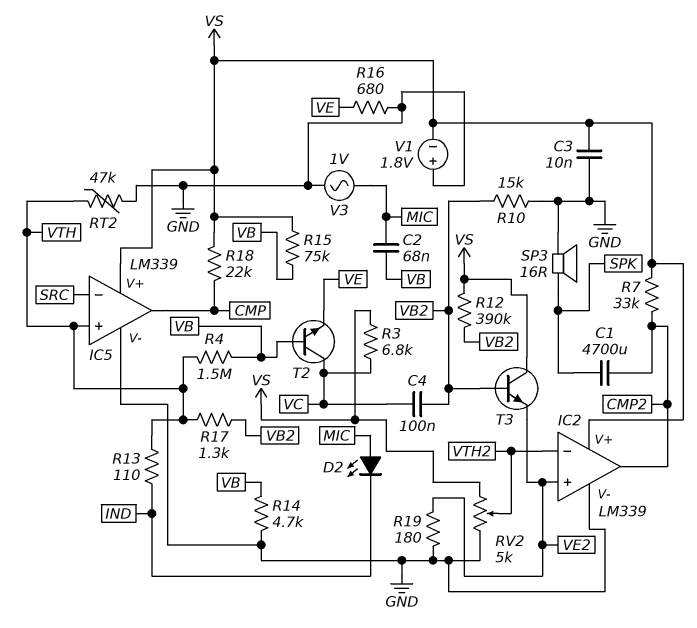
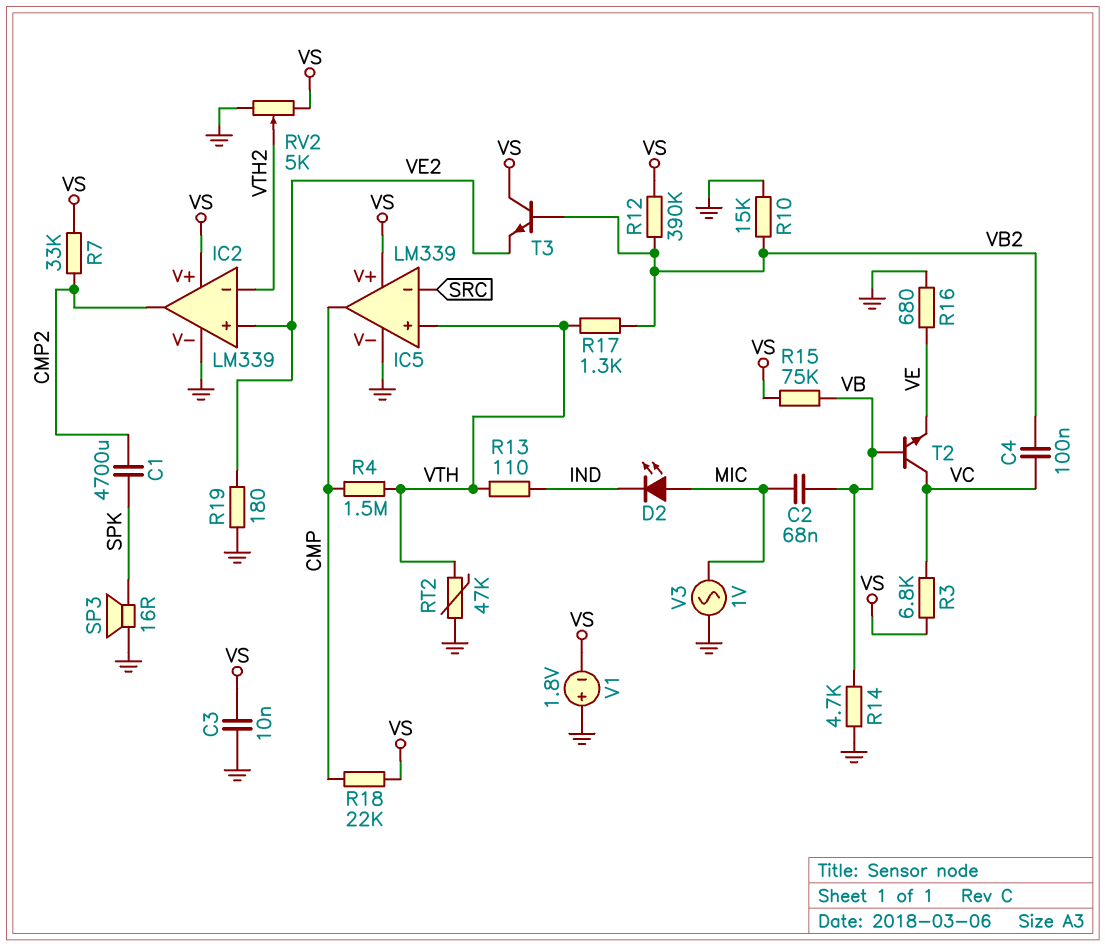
R4: 1.5M (VB, VTH) -> 1.5M (CMP, VTH)

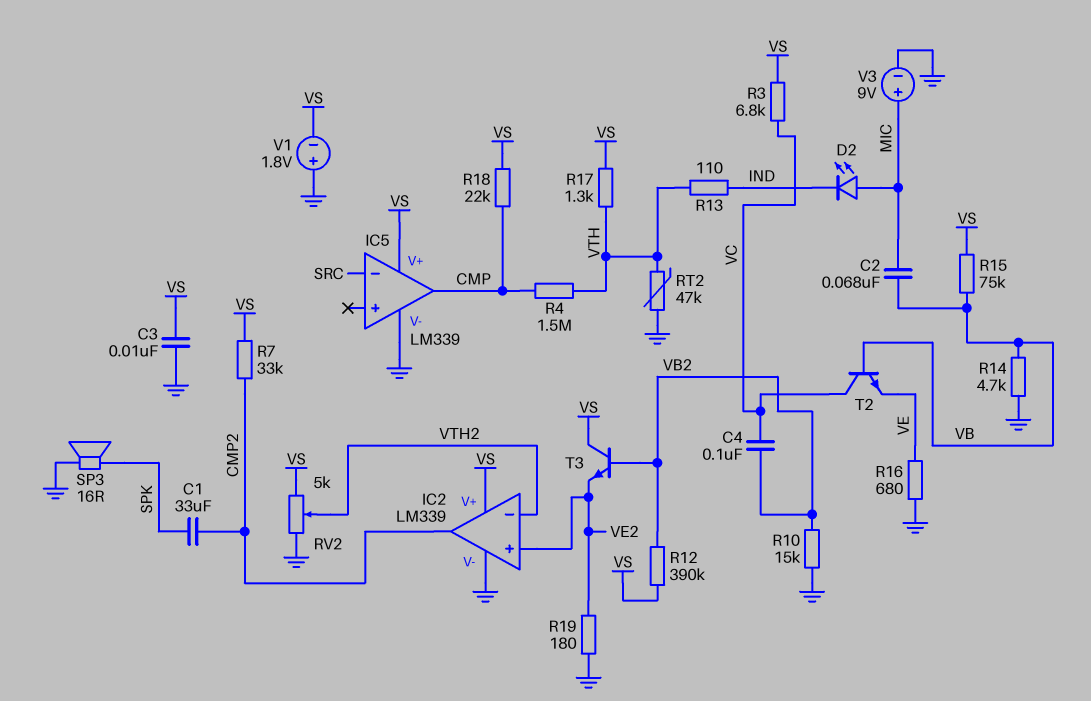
C1: 4700uF (CMP2, SPK) -> 33uF (CMP2, SPK)
IC5 pin in+: VTH -> none
R17: 1.3k (VB2, VTH) -> 1.3k (VS, VTH)
V3: AC 1V (GND, MIC) -> 9V (plus MIC, minus GND)

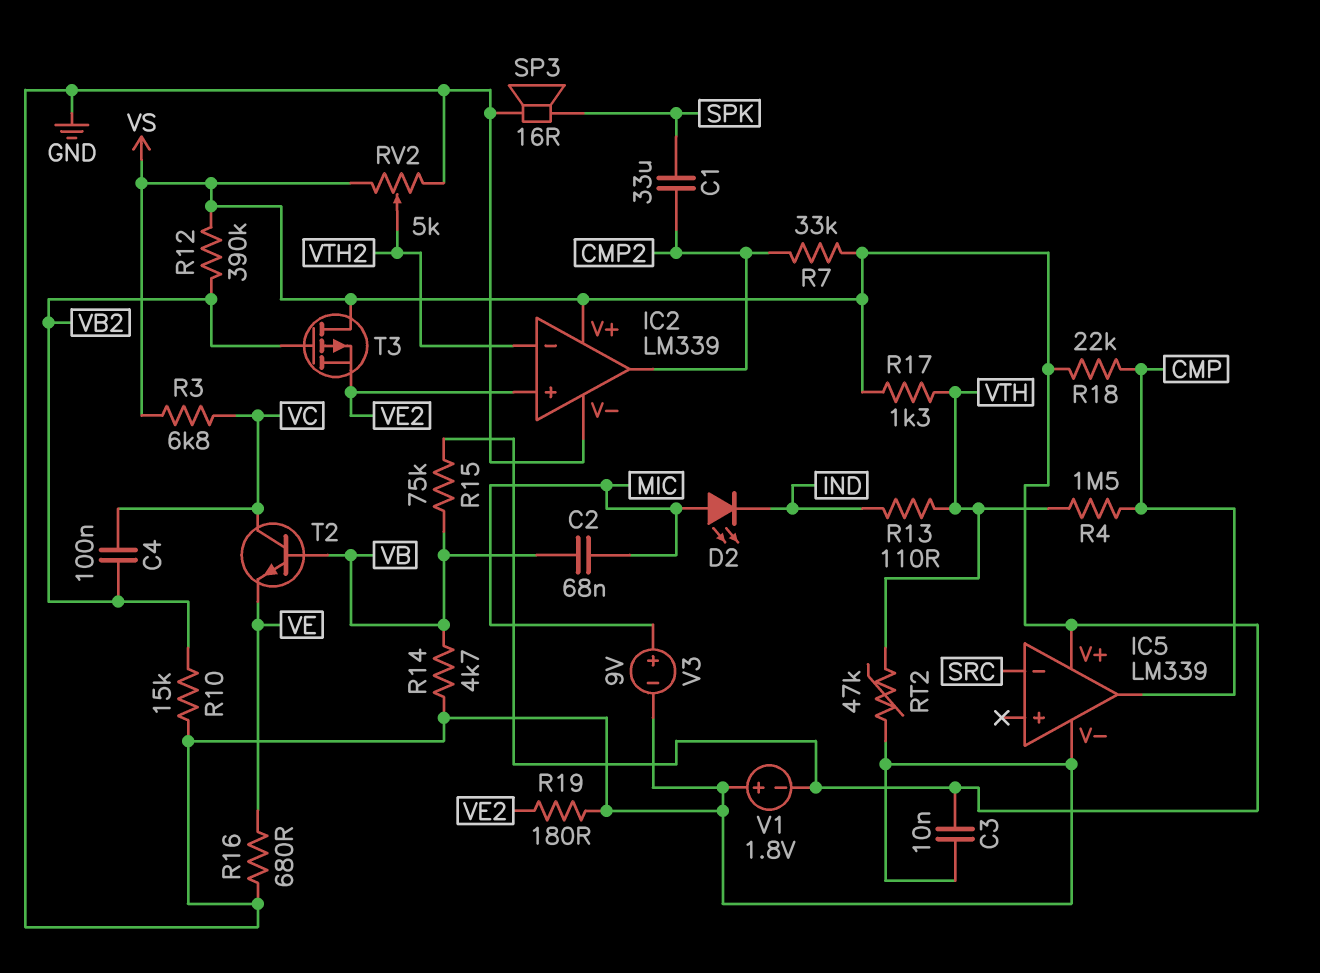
T3: NPN (B VB2, C VS, E VE2) -> PMOS (G VB2, D VS, S VE2)

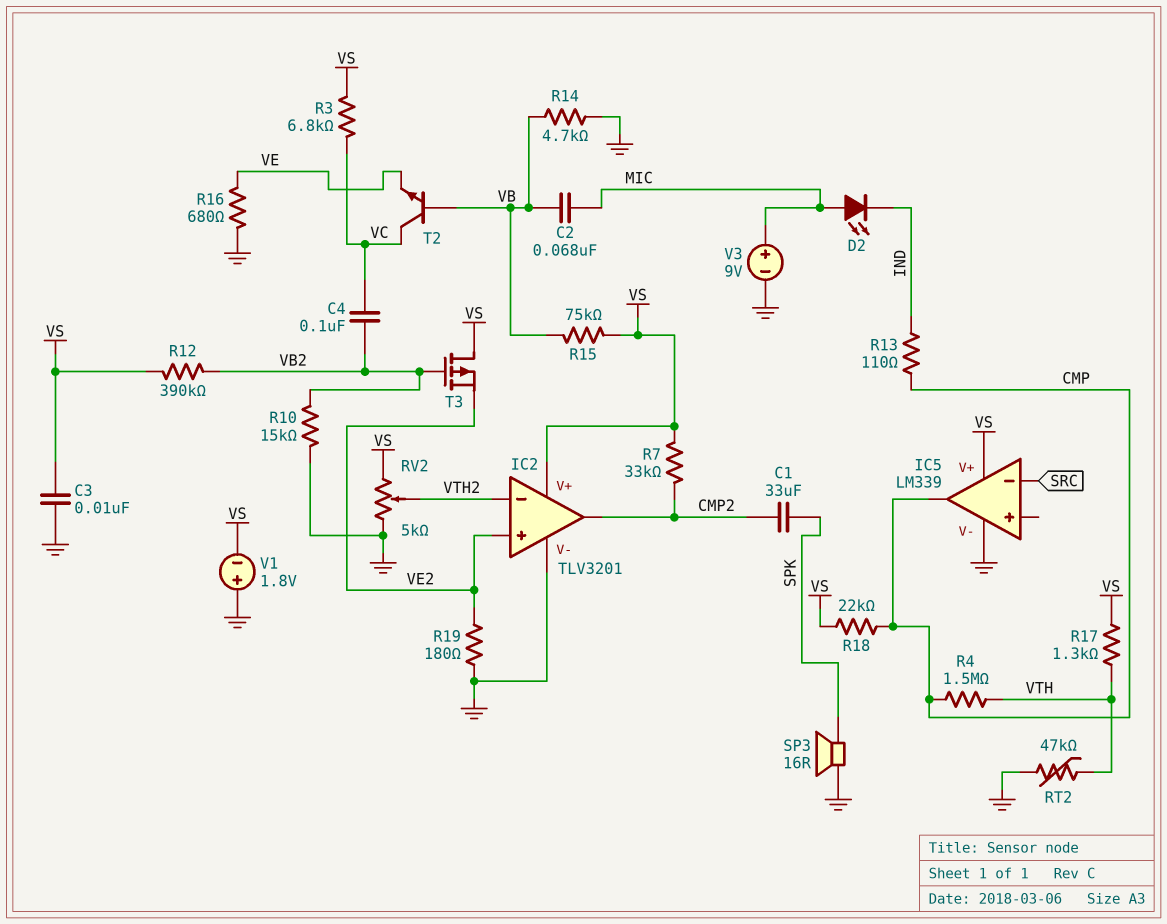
IC2: LM339 -> TLV3201
R13: 110 (IND, VTH) -> 110 (CMP, IND)

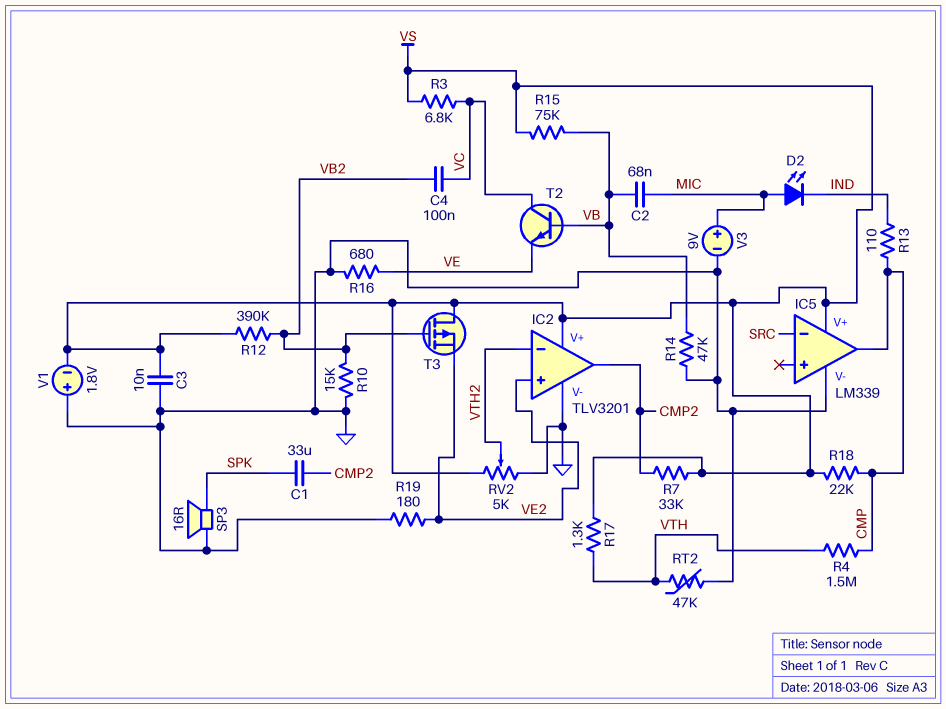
R14: 4.7k (GND, VB) -> 47k (GND, VB)

